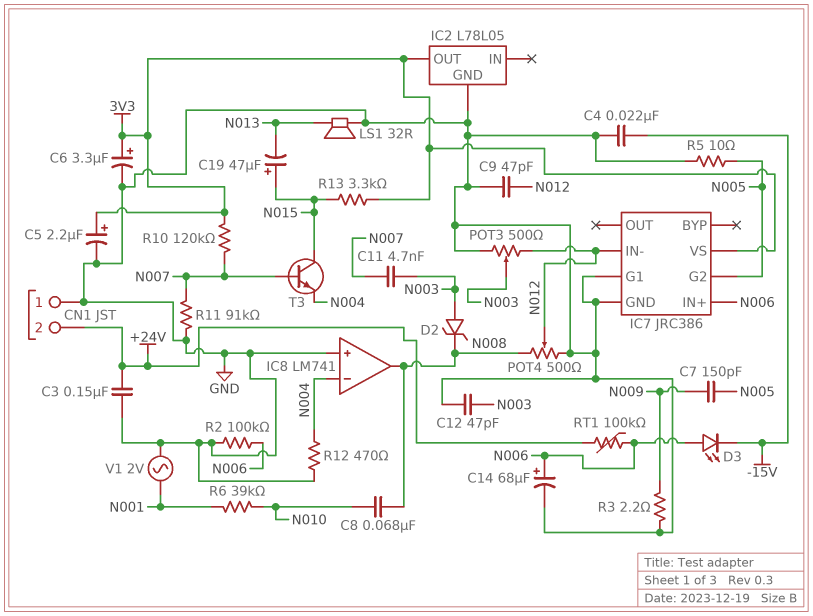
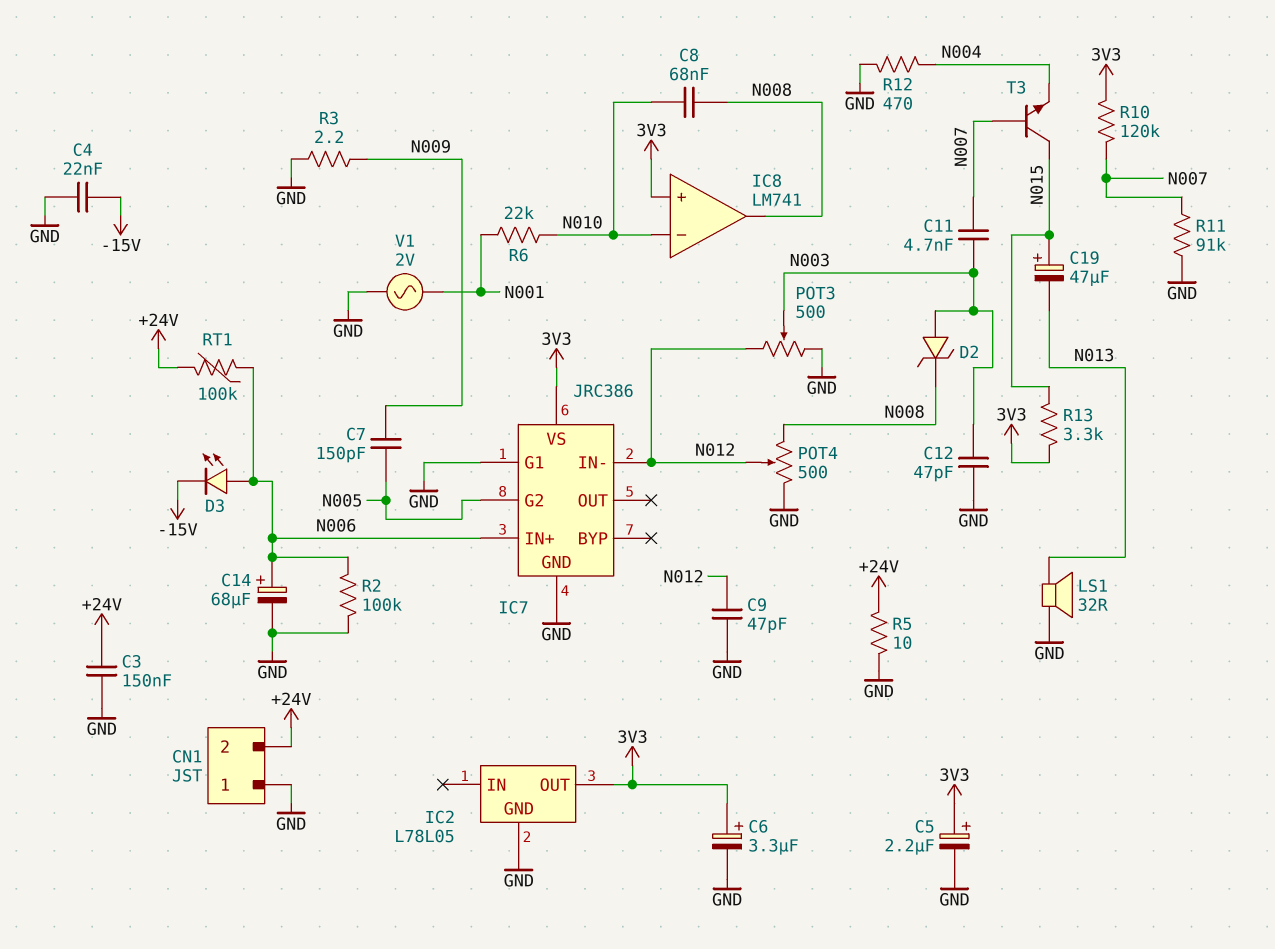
IC8 pin in+: GND -> 3V3
IC8 pin in-: N004 -> N010
R5: 10 (GND, N005) -> 10 (+24V, GND)
R6: 39k (N001, N010) -> 22k (N001, N010)

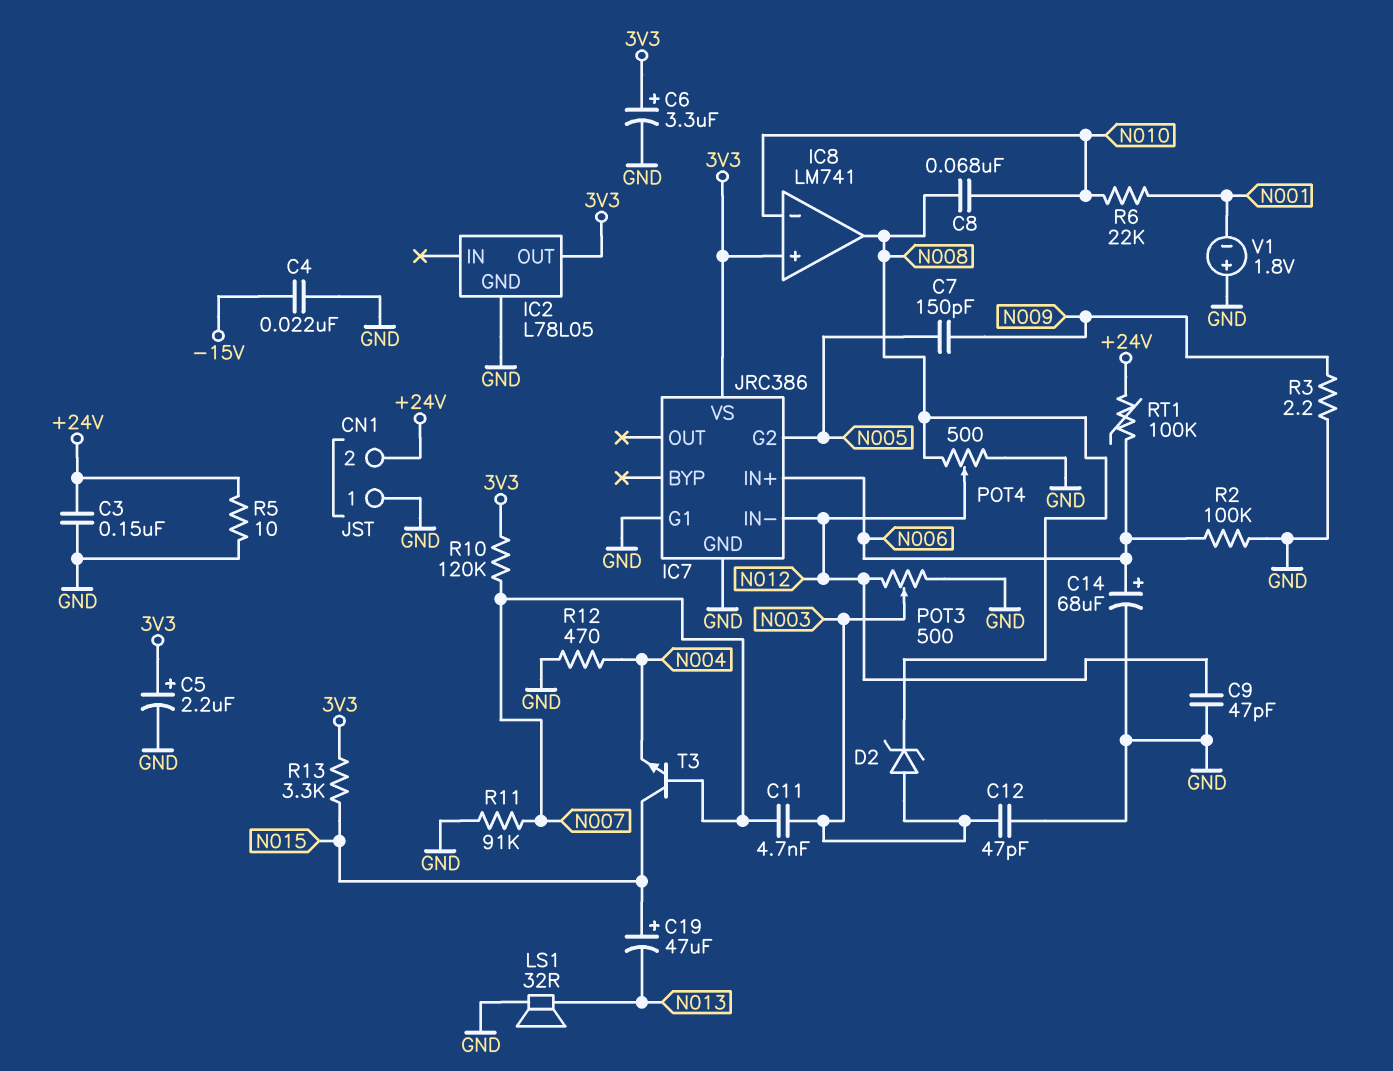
D3: LED (A N006, K -15V) -> none
V1: AC 2V (GND, N001) -> 1.8V (plus GND, minus N001)

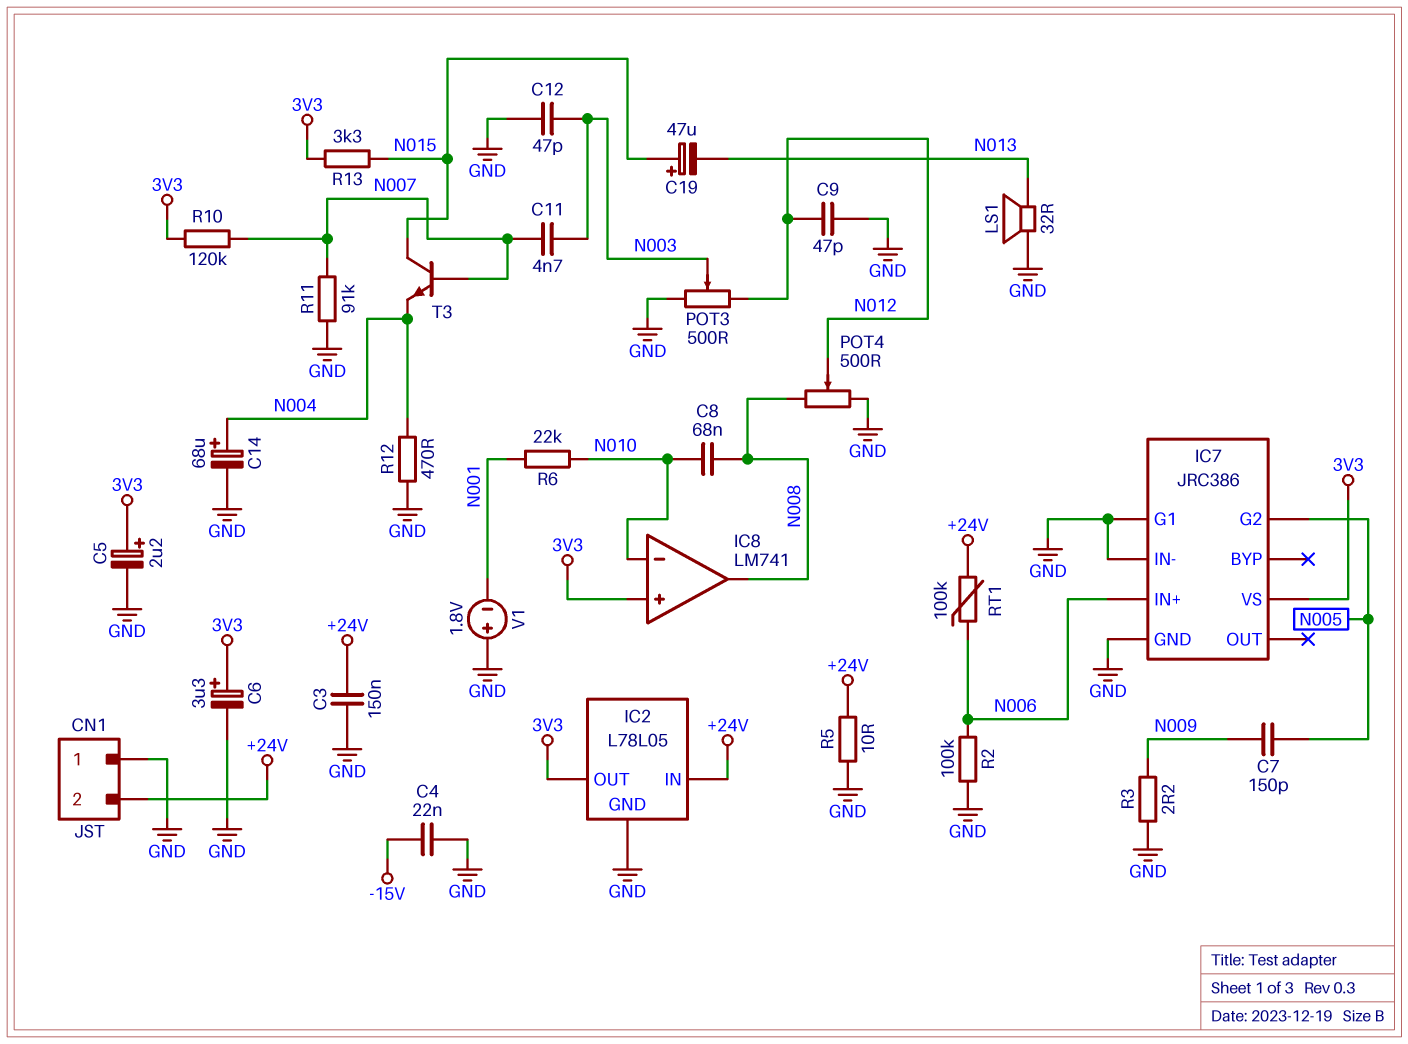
C14: 68uF (plus N006, minus GND) -> 68uF (plus N004, minus GND)
D2: zener (A N003, K N008) -> none
IC2 pin IN: none -> +24V
IC7 pin IN-: N012 -> GND

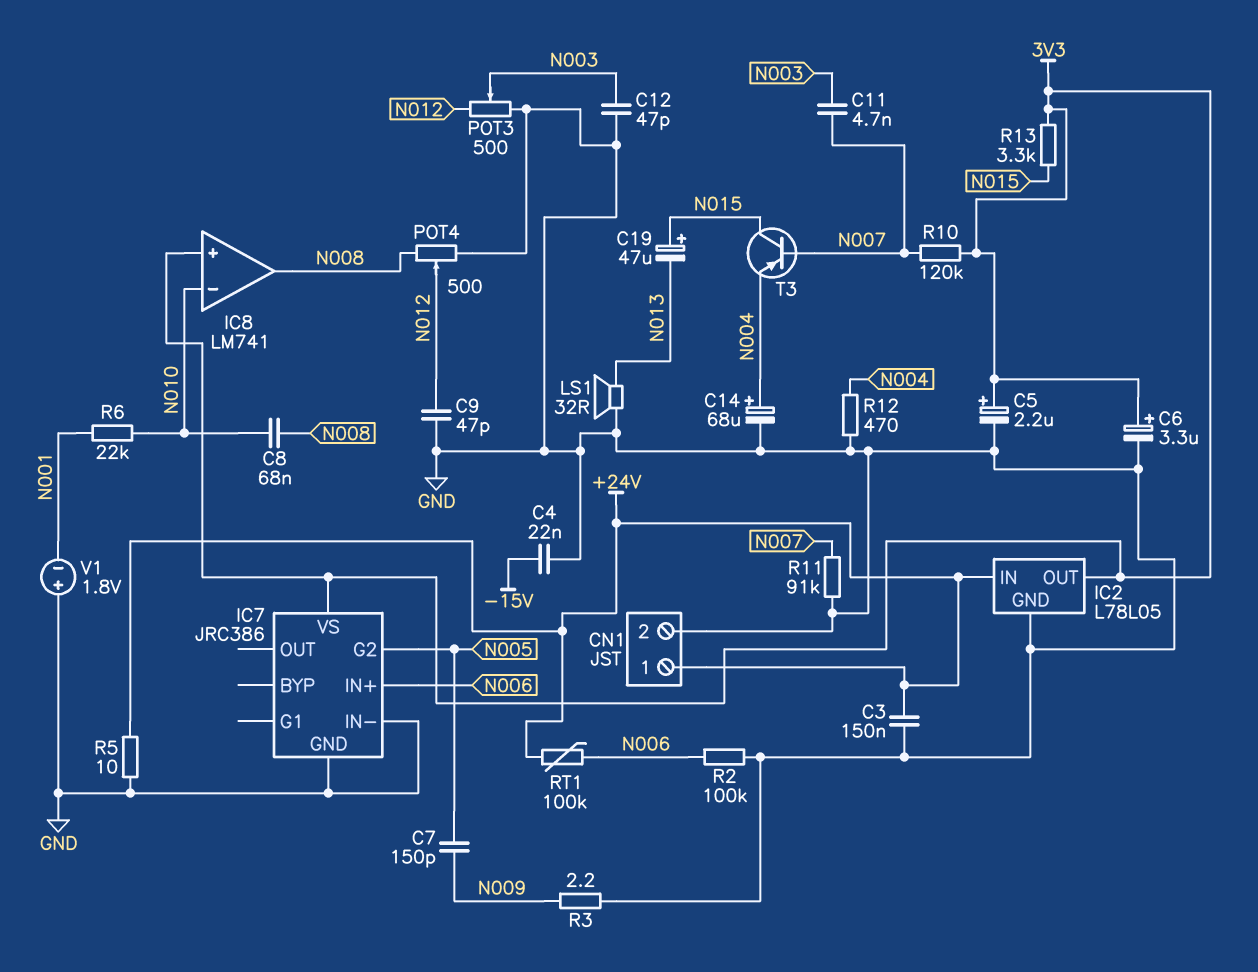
CN1 pin 1: GND -> +24V
CN1 pin 2: +24V -> GND
IC7 pin G1: GND -> none
T3: NPN (B N007, C N015, E N004) -> PNP (B N007, C N015, E N004)

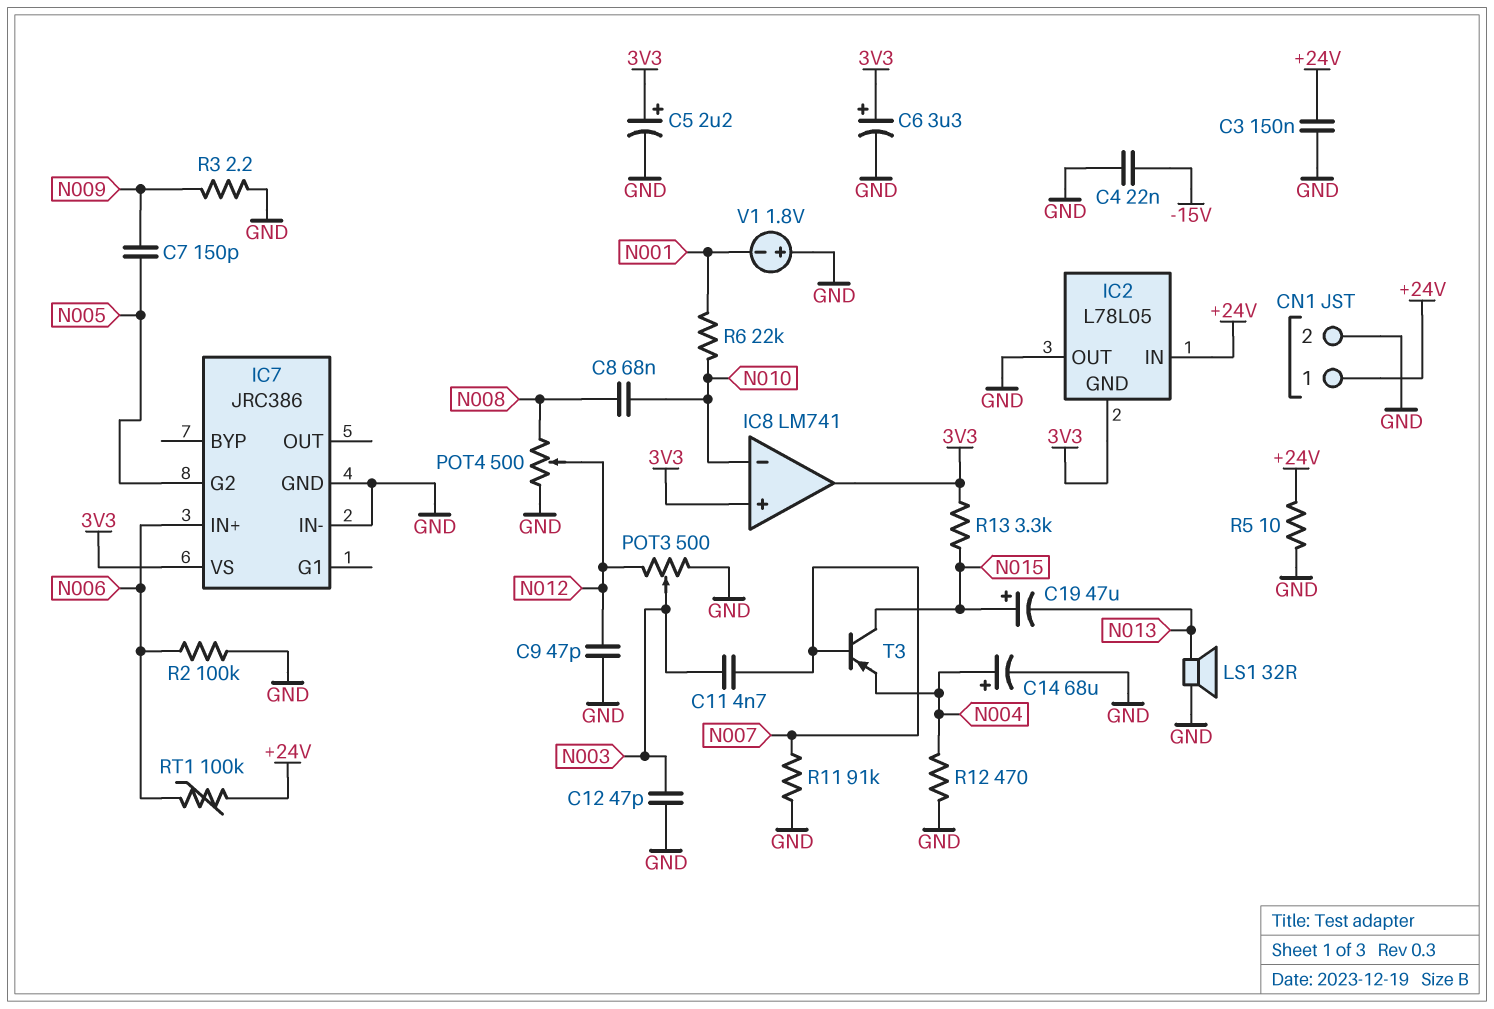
IC2 pin GND: GND -> 3V3
IC2 pin OUT: 3V3 -> GND
IC8 pin out: N008 -> 3V3
R10: 120k (3V3, N007) -> none

